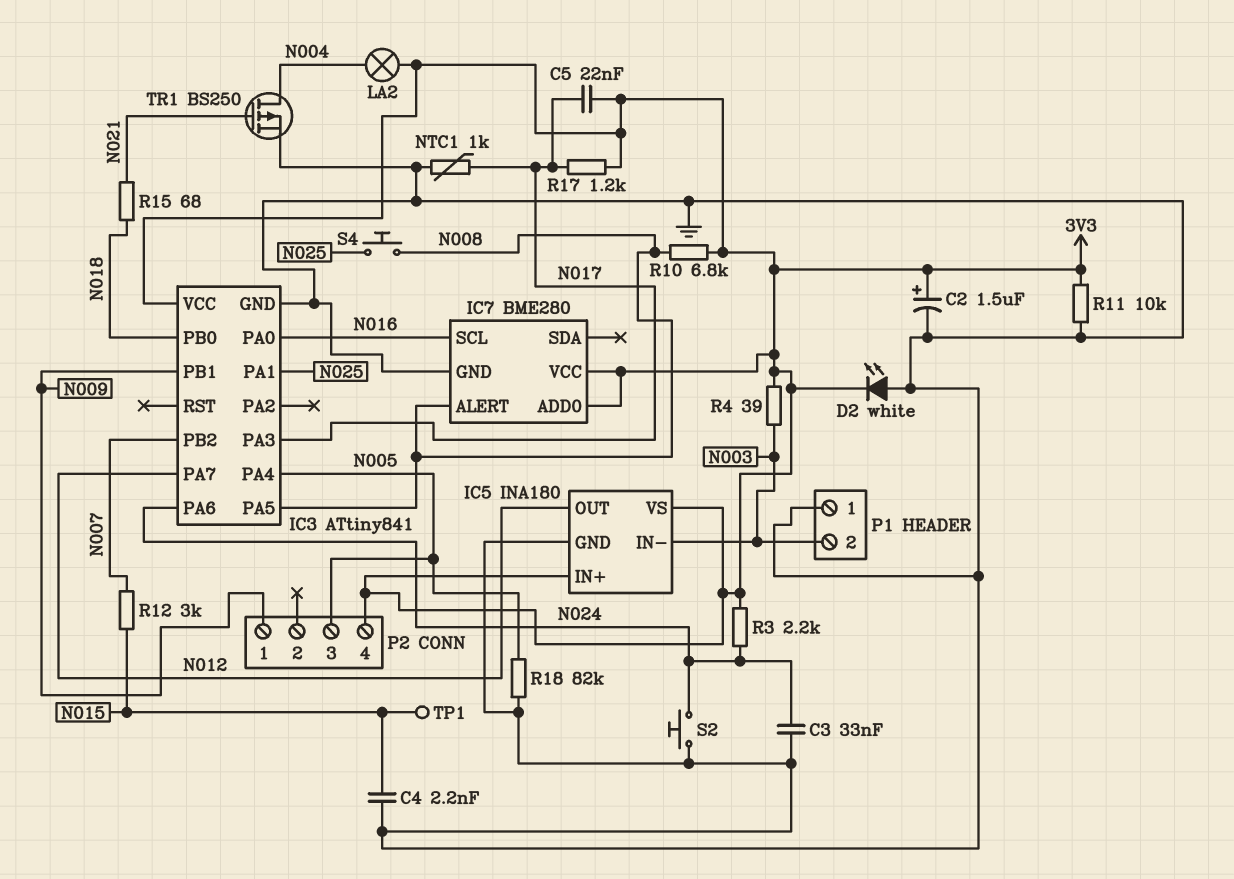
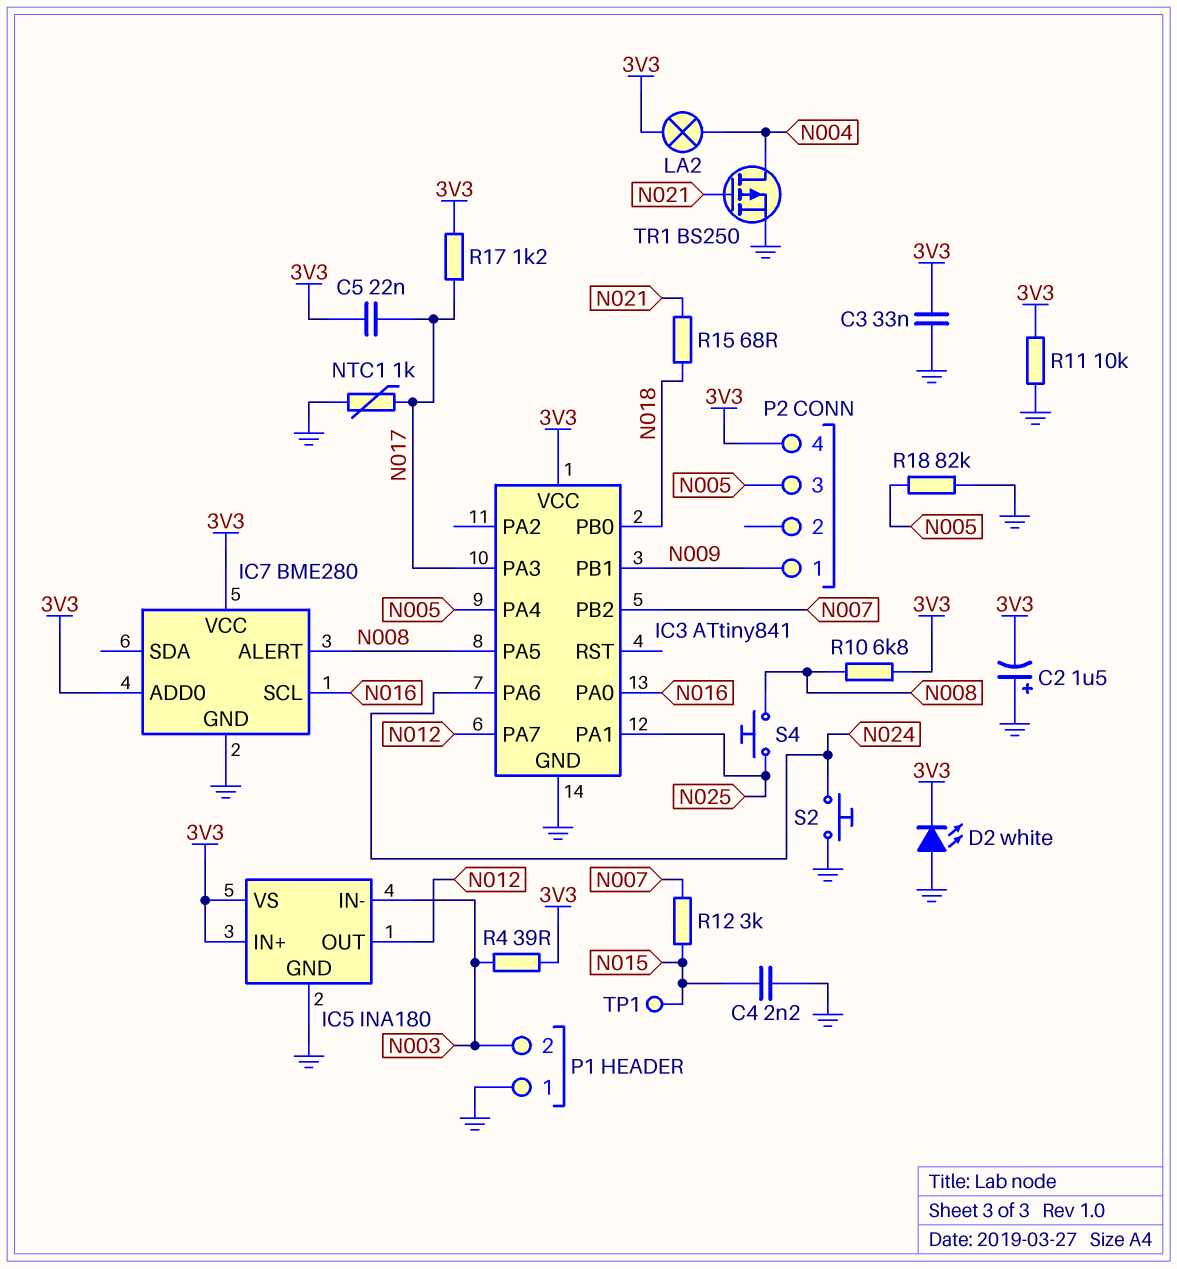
C2: 1.5uF (plus 3V3, minus GND) -> 1.5uF (plus GND, minus 3V3)
C3: 33nF (GND, N024) -> 33nF (3V3, GND)
R3: 2.2k (3V3, N024) -> none

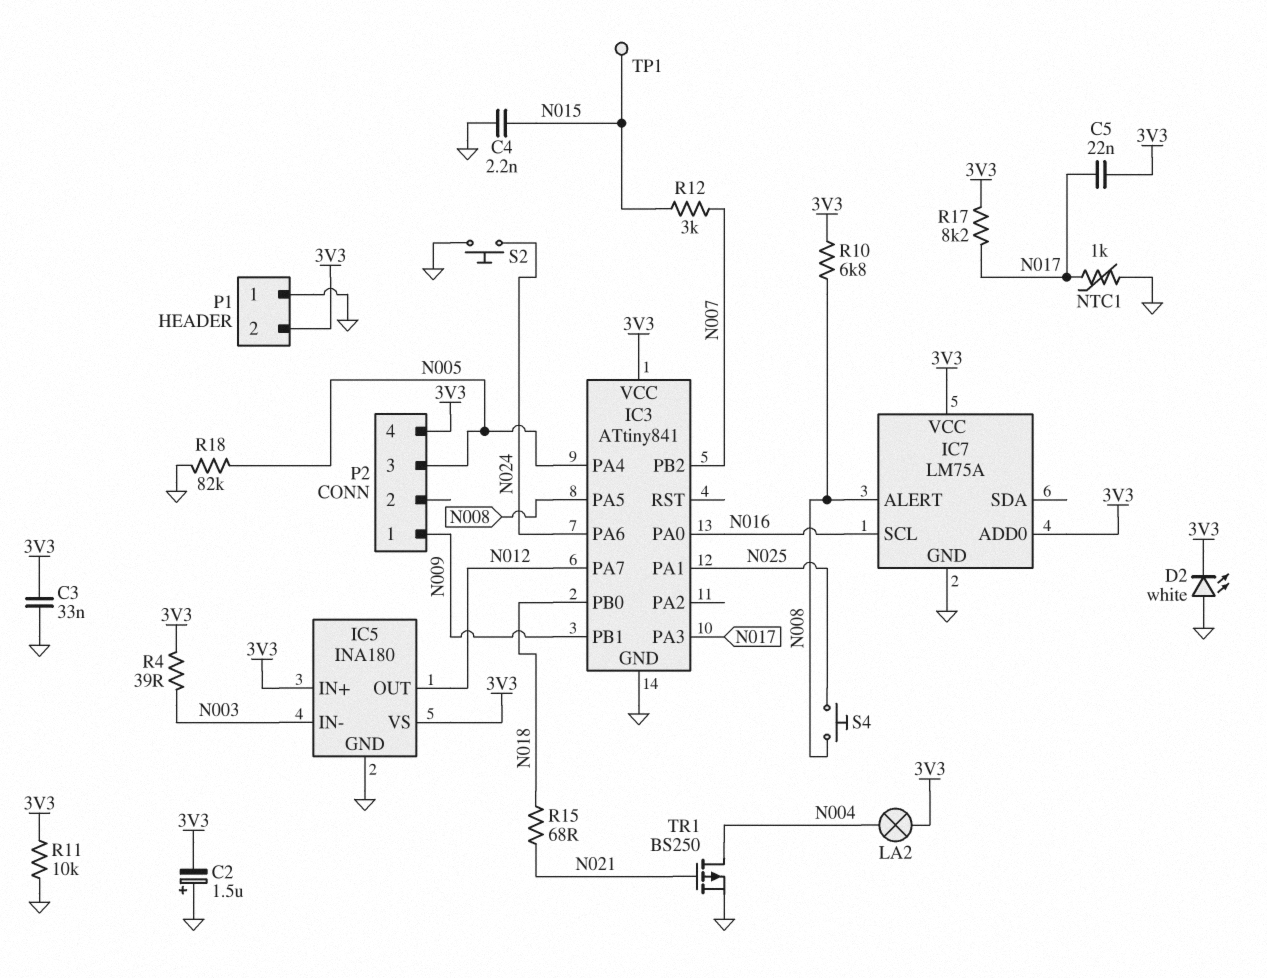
IC7: BME280 -> LM75A
P1 pin 2: N003 -> 3V3
R17: 1.2k (3V3, N017) -> 8.2k (3V3, N017)

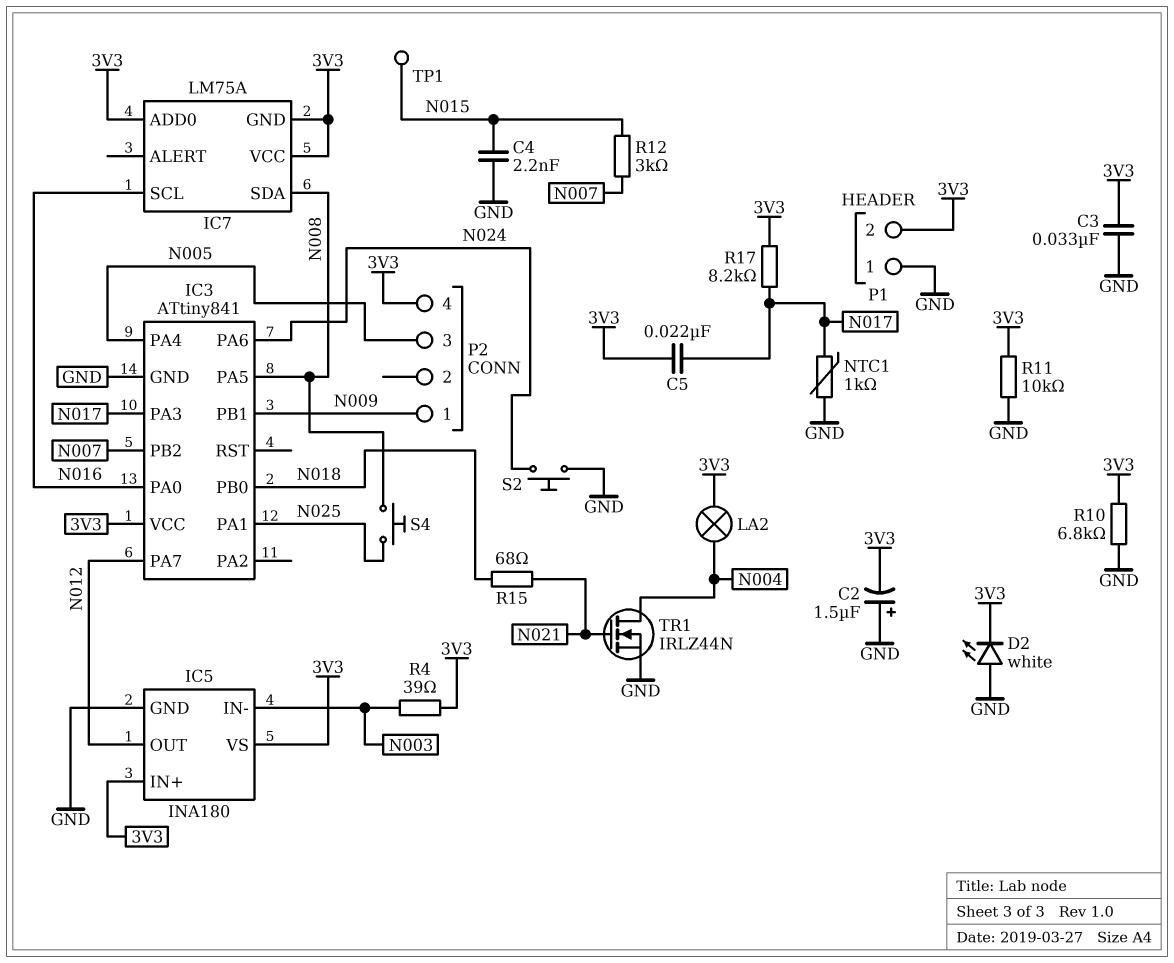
IC7 pin ALERT: N008 -> none
IC7 pin GND: GND -> 3V3
IC7 pin SDA: none -> N008
R10: 6.8k (3V3, N008) -> 6.8k (3V3, GND)
R18: 82k (GND, N005) -> none
TR1: PMOS BS250 (G N021, D N004, S GND) -> NMOS IRLZ44N (G N021, D N004, S GND)

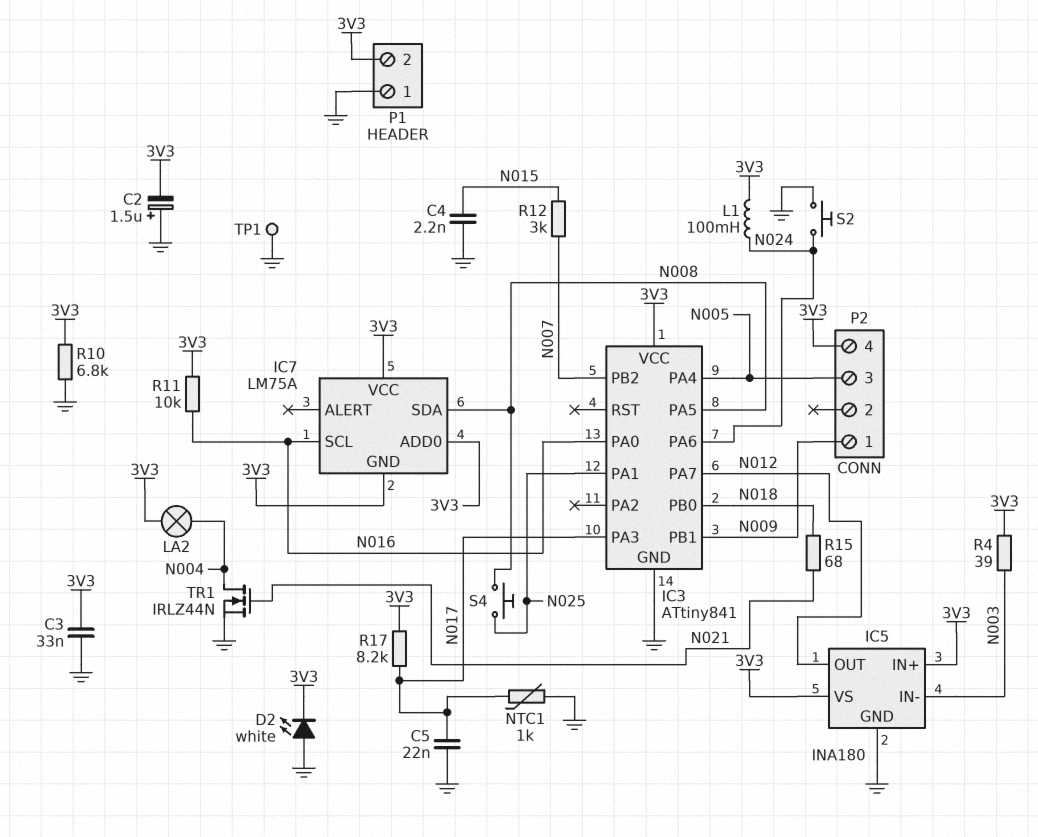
C5: 22nF (3V3, N017) -> 22nF (GND, N017)
L1: none -> 100mH (3V3, N024)
R11: 10k (3V3, GND) -> 10k (3V3, N016)
TP1: test point (N015) -> test point (GND)

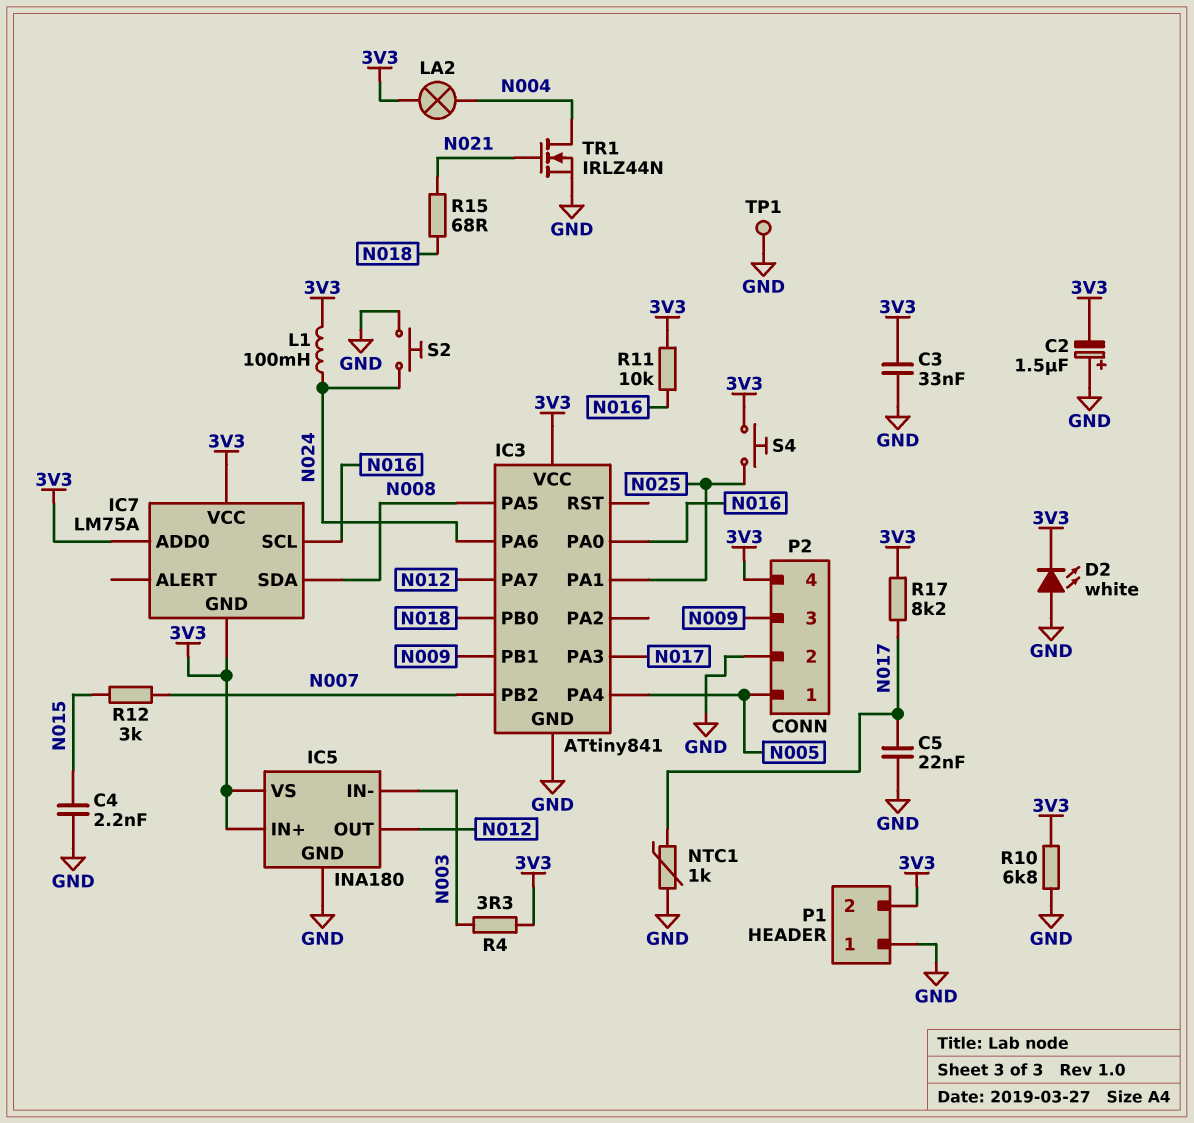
P2 pin 1: N009 -> N005
P2 pin 2: none -> GND
P2 pin 3: N005 -> N009
R4: 39 (3V3, N003) -> 3.3 (3V3, N003)
S4: button (N008, N025) -> button (3V3, N025)

